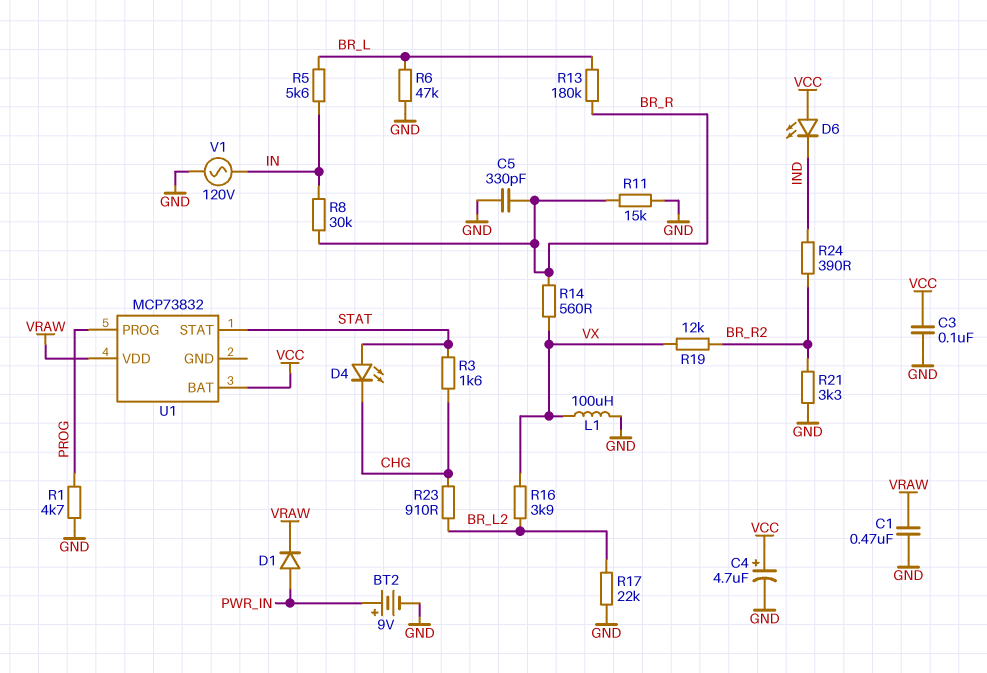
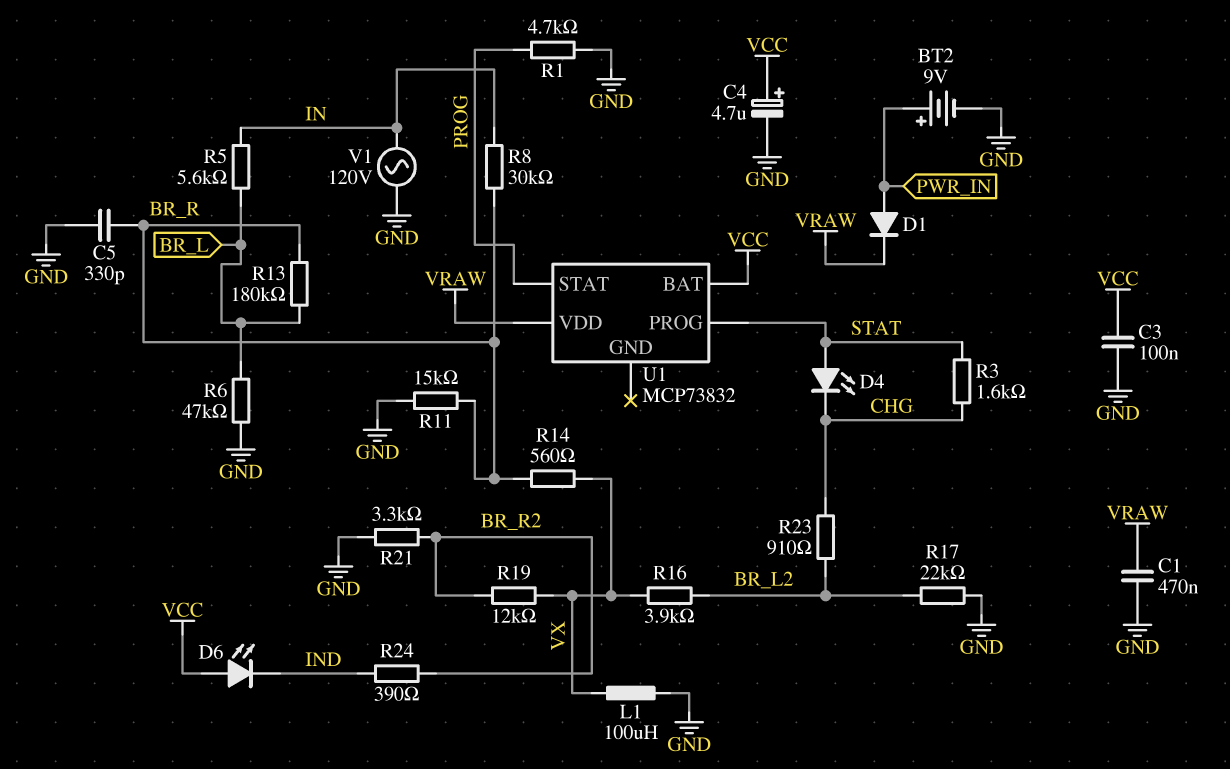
U1 pin PROG: PROG -> STAT
U1 pin STAT: STAT -> PROG

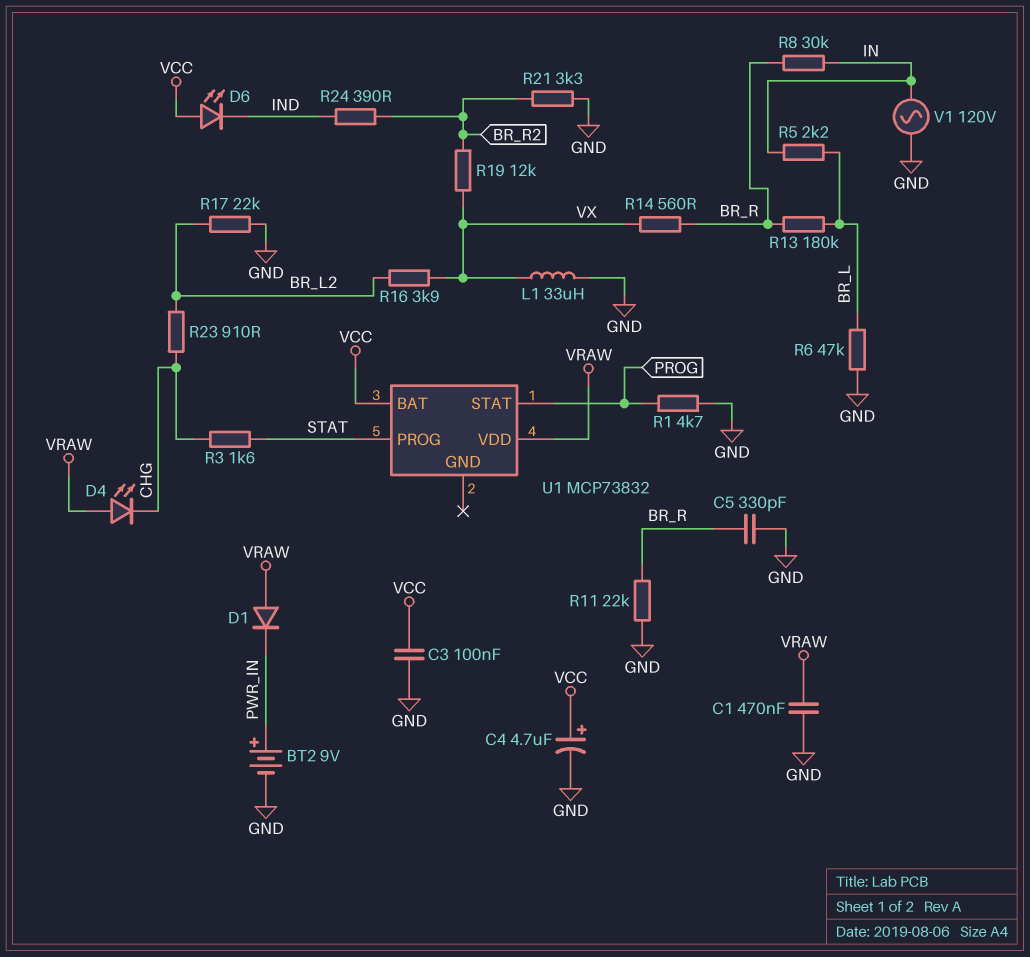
D1: diode (A PWR_IN, K VRAW) -> diode (A VRAW, K PWR_IN)
D4: LED (A STAT, K CHG) -> LED (A VRAW, K CHG)
L1: 100uH (GND, VX) -> 33uH (GND, VX)
R5: 5.6k (BR_L, IN) -> 2.2k (BR_L, IN)
R11: 15k (BR_R, GND) -> 22k (BR_R, GND)

